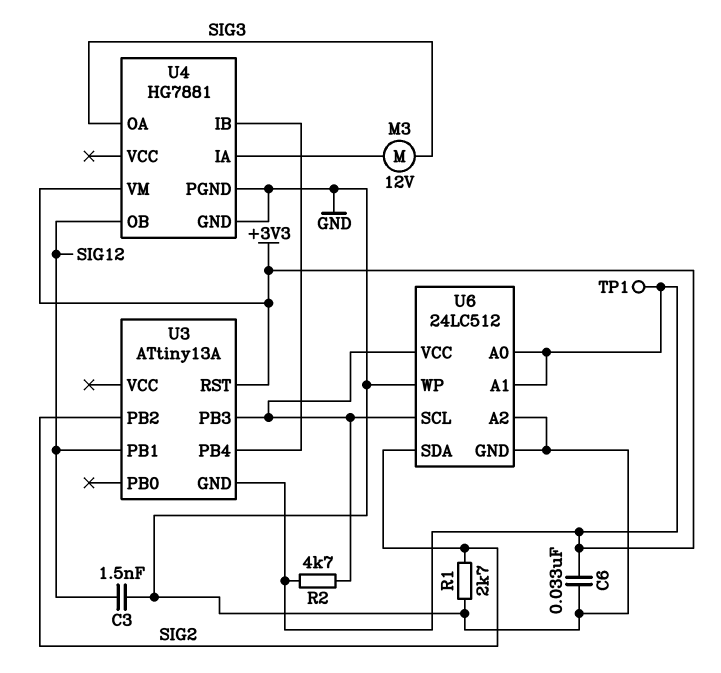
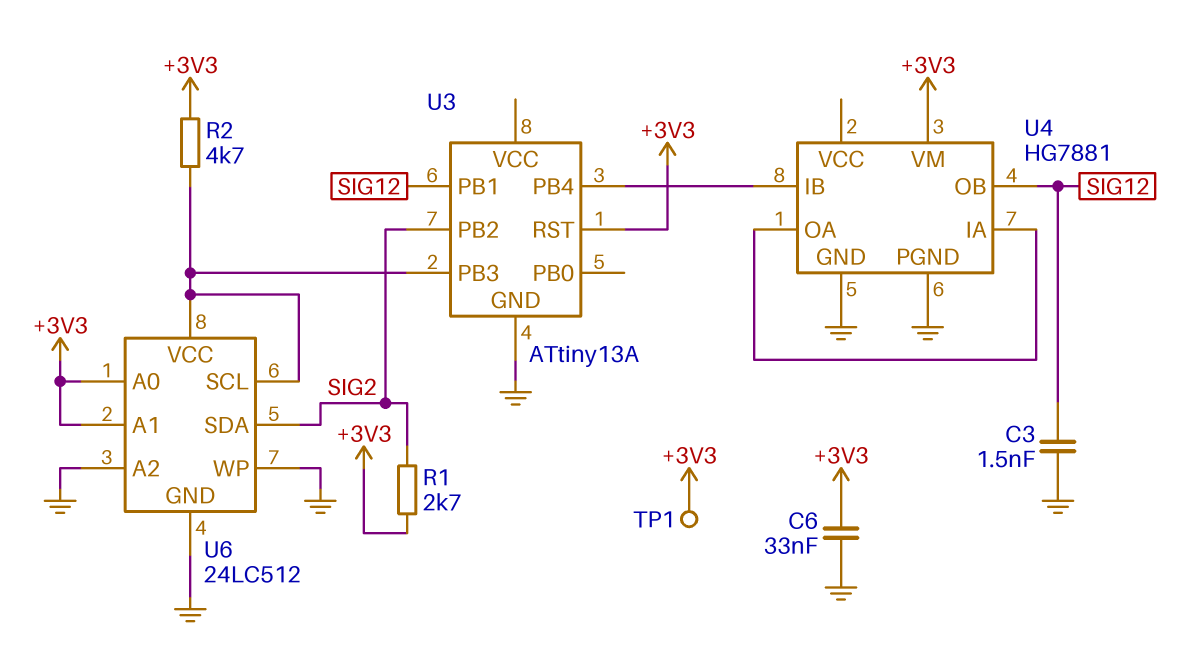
M3: motor 12V (SIG3, U4/IA) -> none
R1: 2.7k (GND, SIG2) -> 2.7k (+3V3, SIG2)
U3 pin GND: +3V3 -> GND
U4 pin OA: SIG3 -> U4/IA

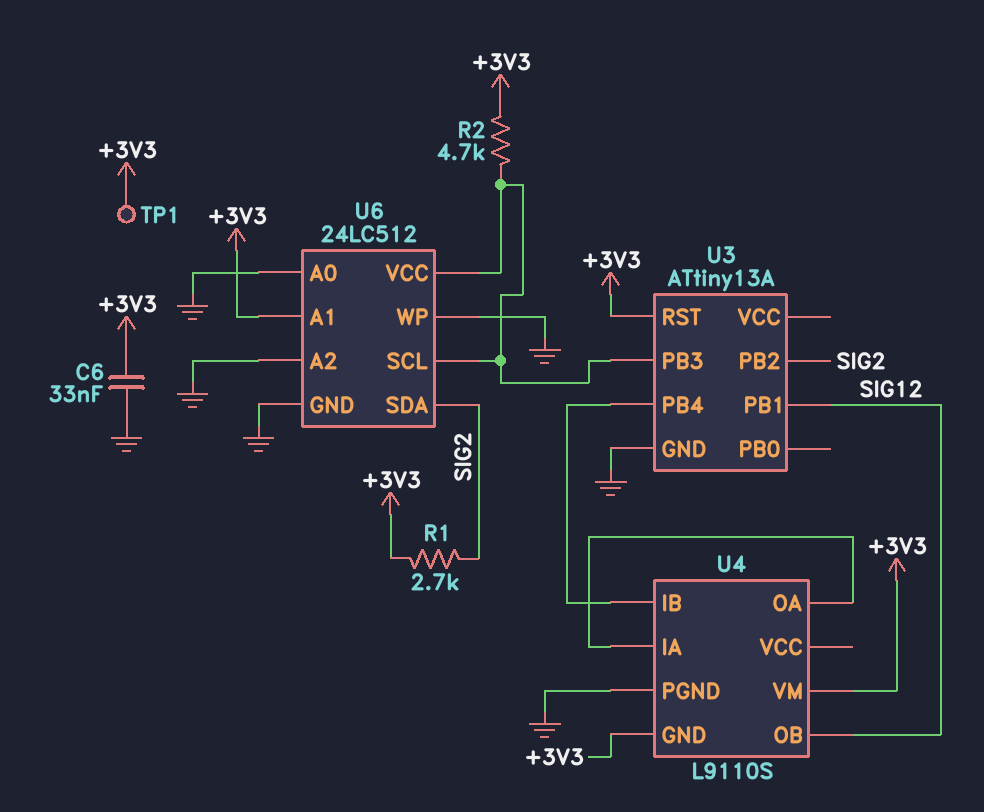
C3: 1.5nF (GND, SIG12) -> none
U4: HG7881 -> L9110S
U4 pin GND: GND -> +3V3
U6 pin A0: +3V3 -> GND

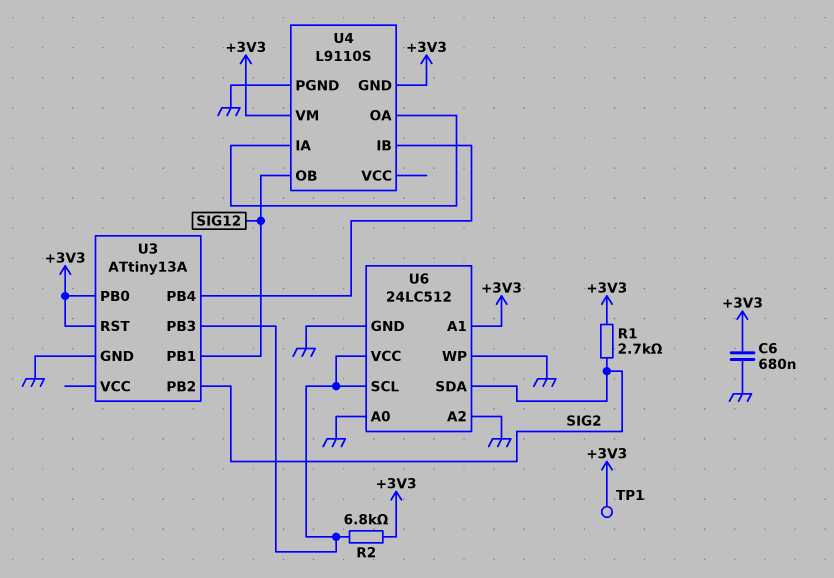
C6: 33nF (+3V3, GND) -> 680nF (+3V3, GND)
R2: 4.7k (+3V3, U3/PB3) -> 6.8k (+3V3, U3/PB3)
U3 pin PB0: none -> +3V3

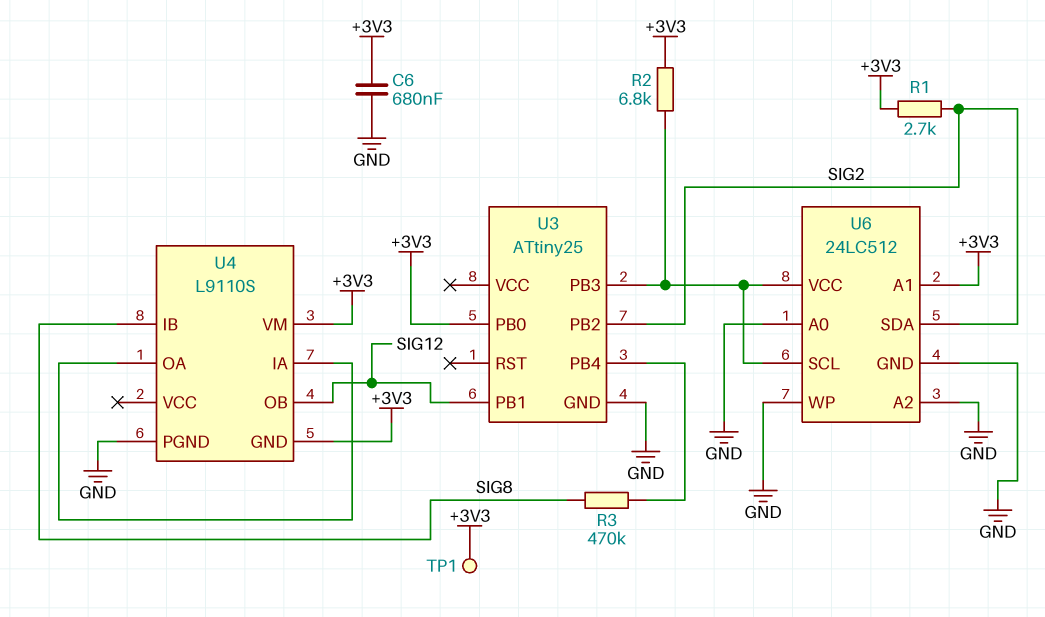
R3: none -> 470k (SIG8, U3/PB4)
U3: ATtiny13A -> ATtiny25
U3 pin RST: +3V3 -> none
U4 pin IB: U3/PB4 -> SIG8

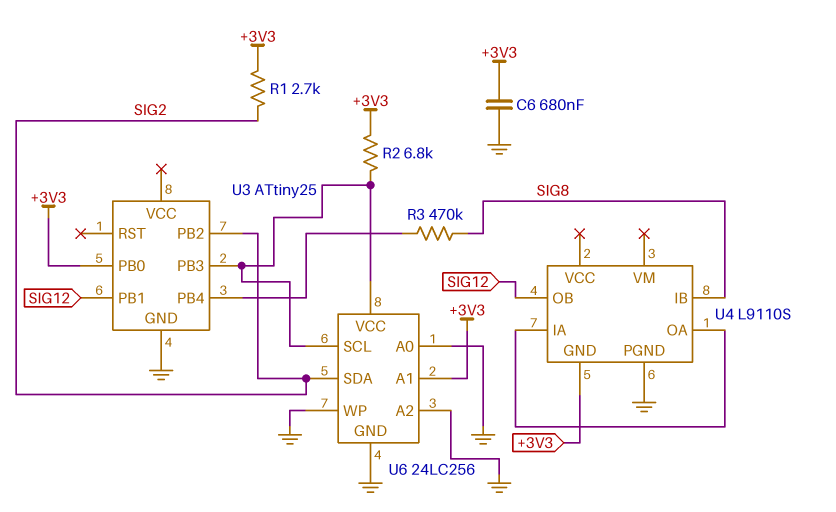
TP1: test point (+3V3) -> none
U4 pin VM: +3V3 -> none
U6: 24LC512 -> 24LC256

